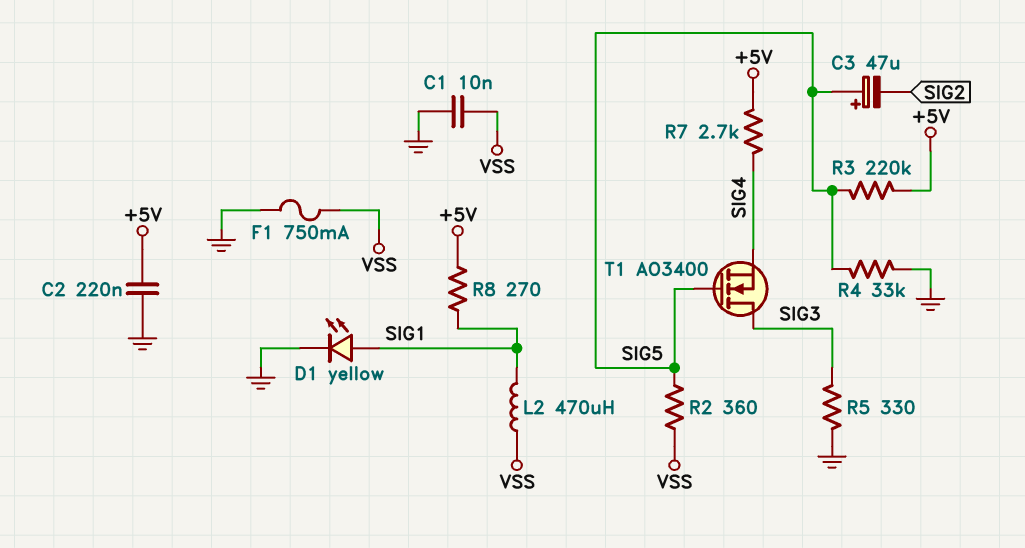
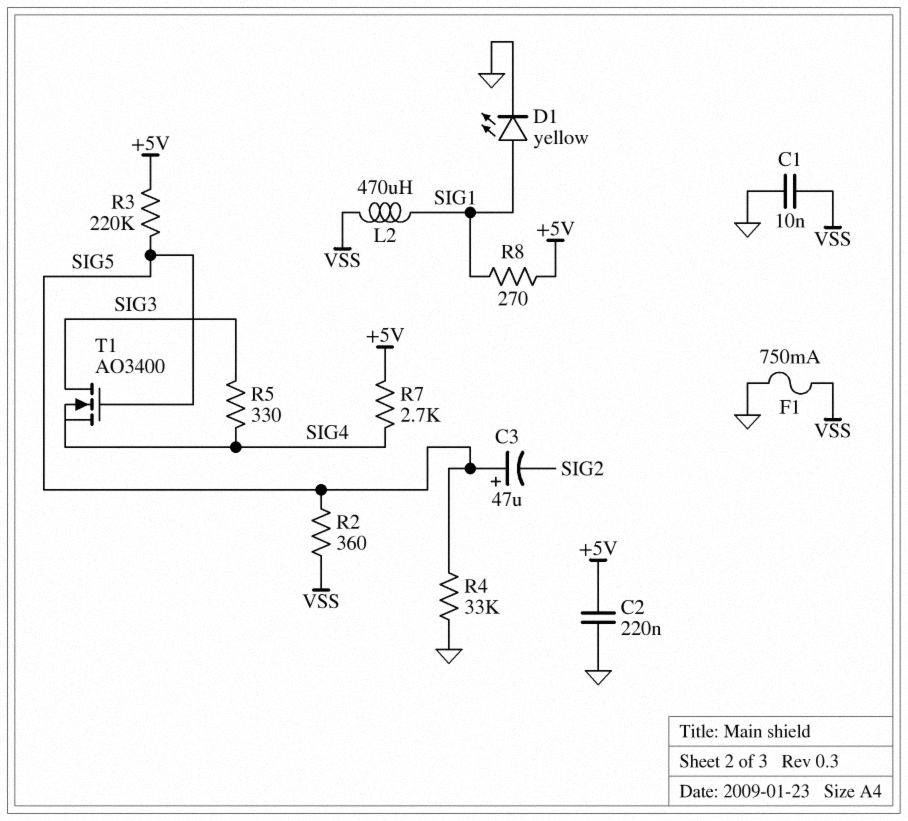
R5: 330 (GND, SIG3) -> 330 (SIG3, SIG4)

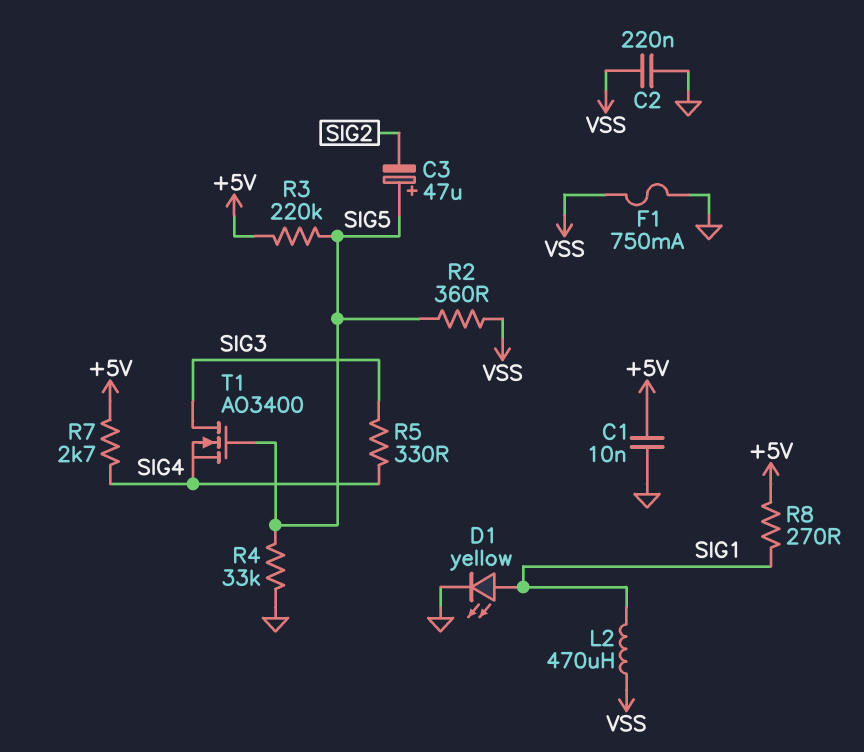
C1: 10nF (GND, VSS) -> 10nF (+5V, GND)
C2: 220nF (+5V, GND) -> 220nF (GND, VSS)

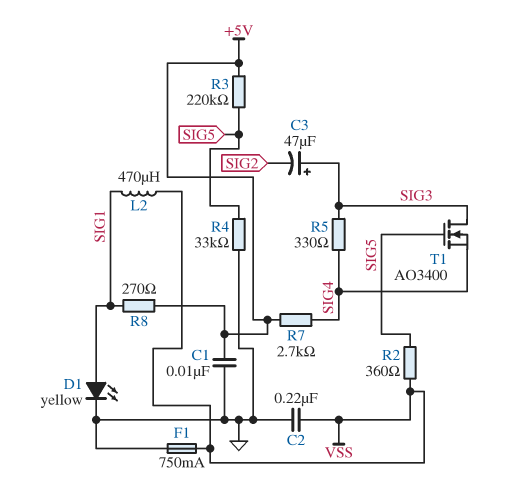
C3: 47uF (plus SIG5, minus SIG2) -> 47uF (plus SIG3, minus SIG2)

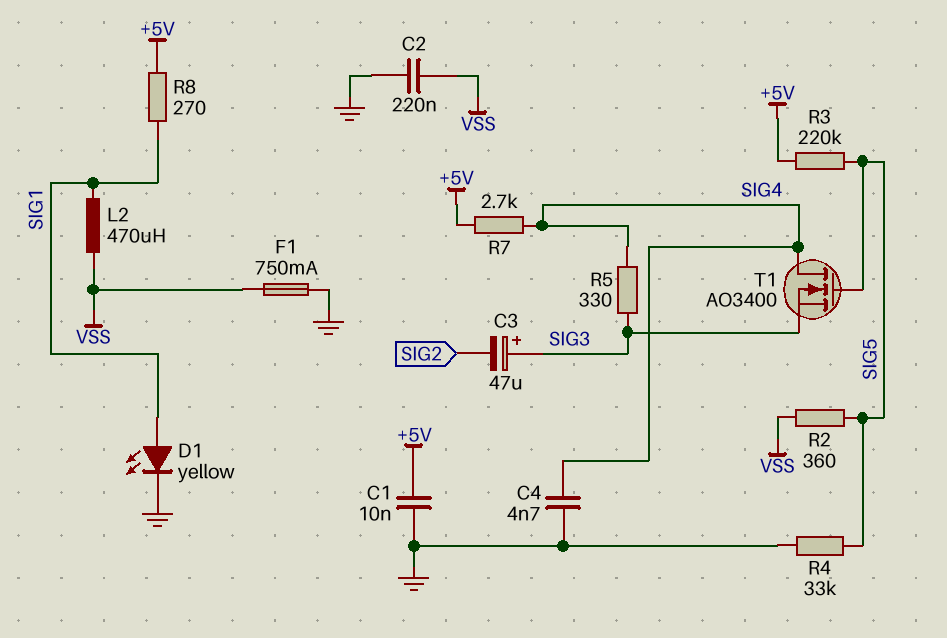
C4: none -> 4.7nF (GND, SIG4)
T1: NMOS AO3400 (G SIG5, D SIG3, S SIG4) -> NMOS AO3400 (G SIG5, D SIG4, S SIG3)

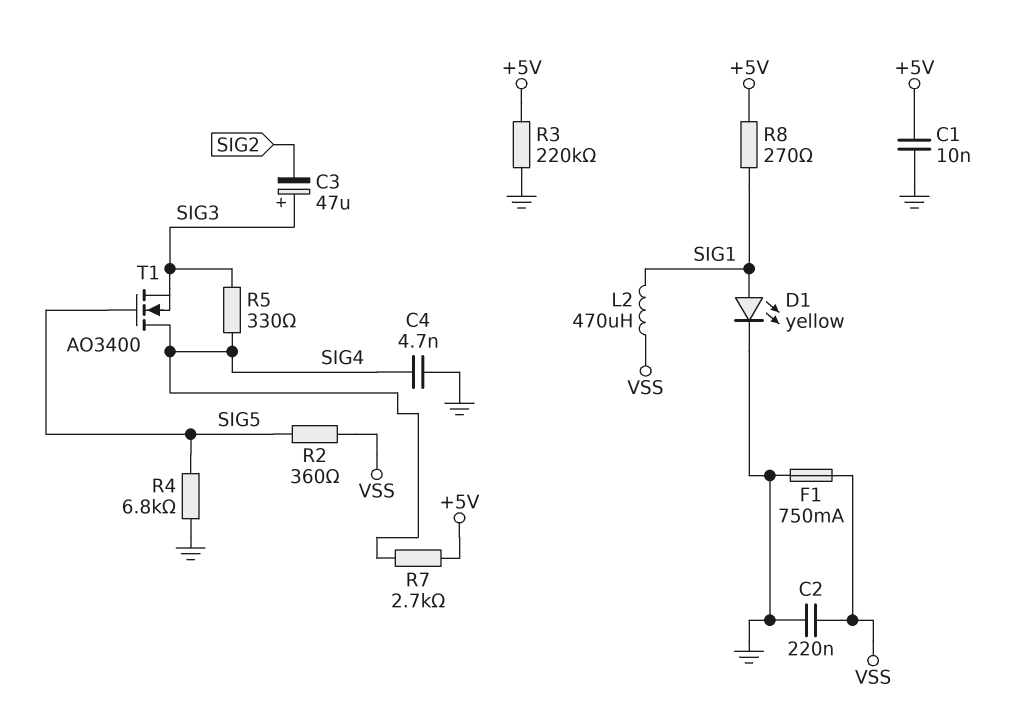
R3: 220k (+5V, SIG5) -> 220k (+5V, GND)
R4: 33k (GND, SIG5) -> 6.8k (GND, SIG5)

